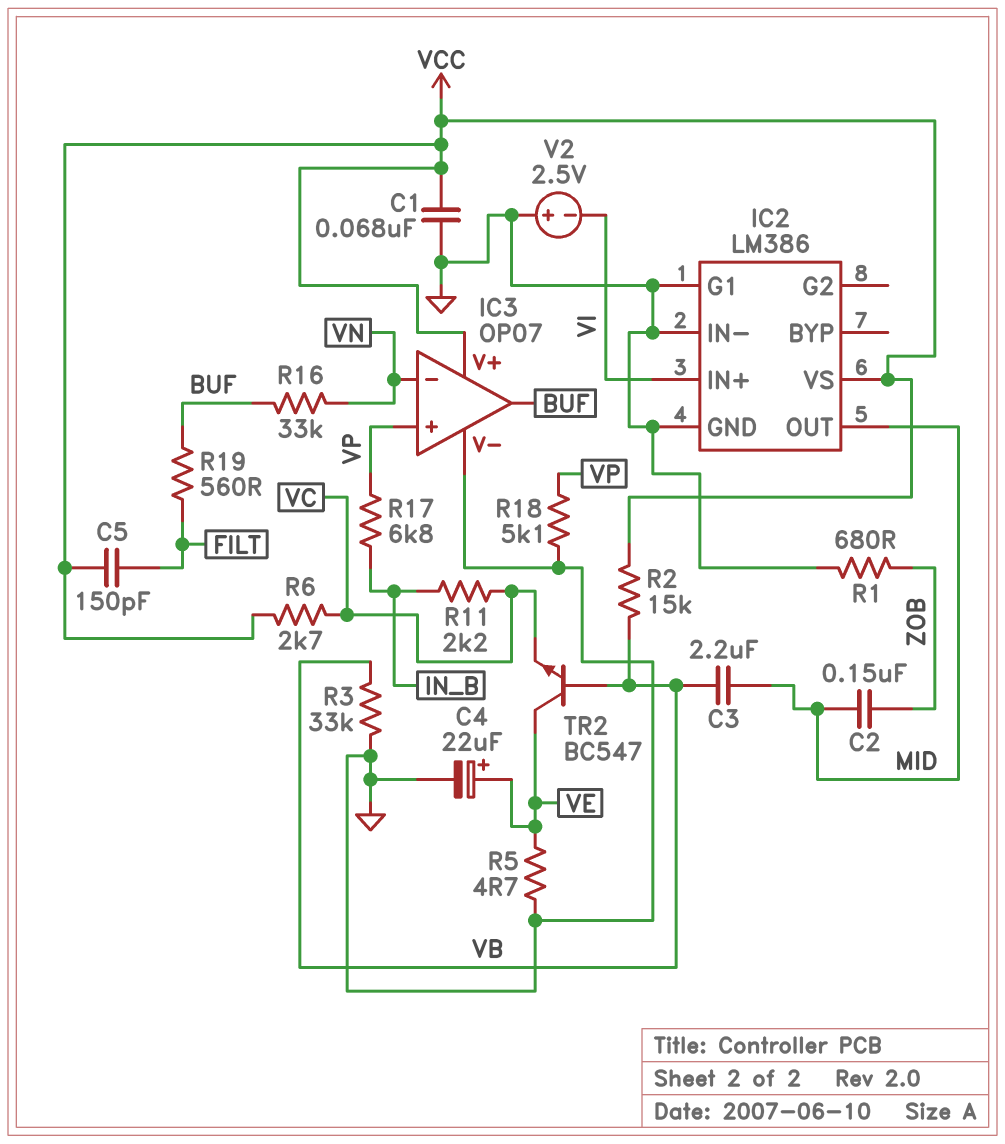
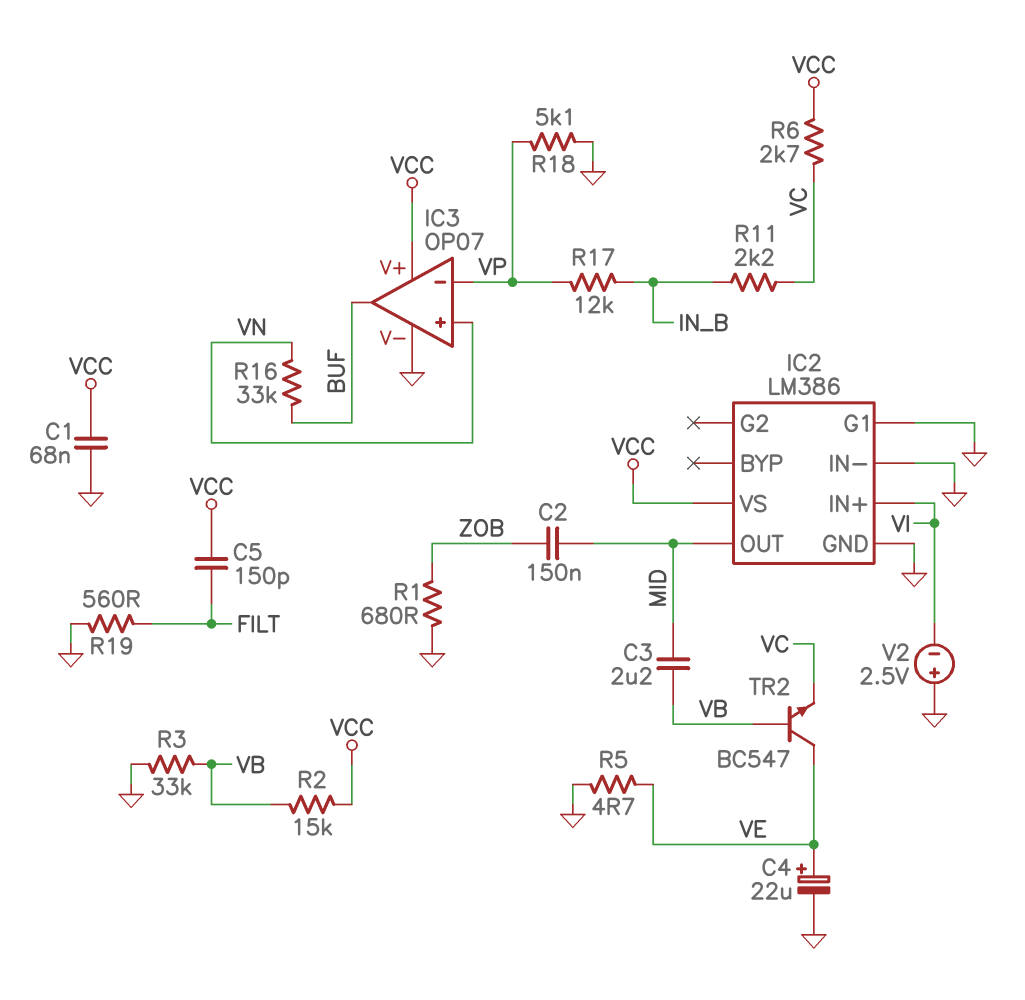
IC3 pin in+: VP -> VN
IC3 pin in-: VN -> VP
R17: 6.8k (IN_B, VP) -> 12k (IN_B, VP)
R19: 560 (BUF, FILT) -> 560 (FILT, GND)

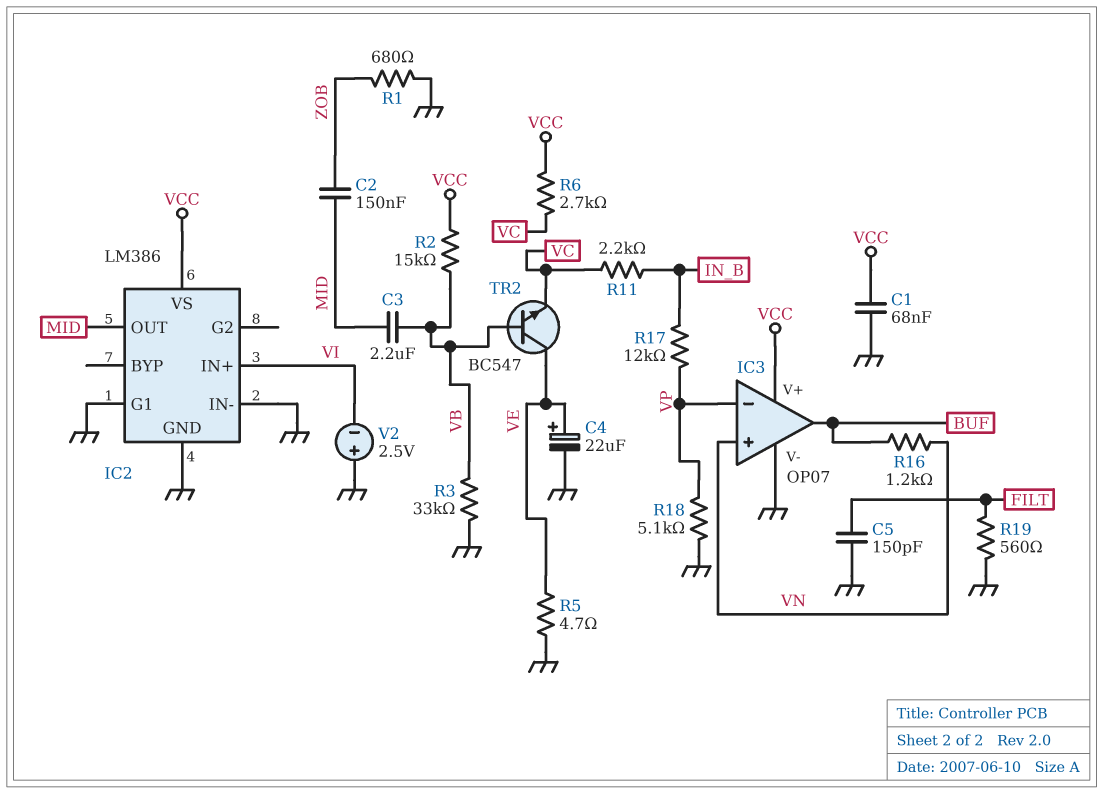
C5: 150pF (FILT, VCC) -> 150pF (FILT, GND)
R16: 33k (BUF, VN) -> 1.2k (BUF, VN)

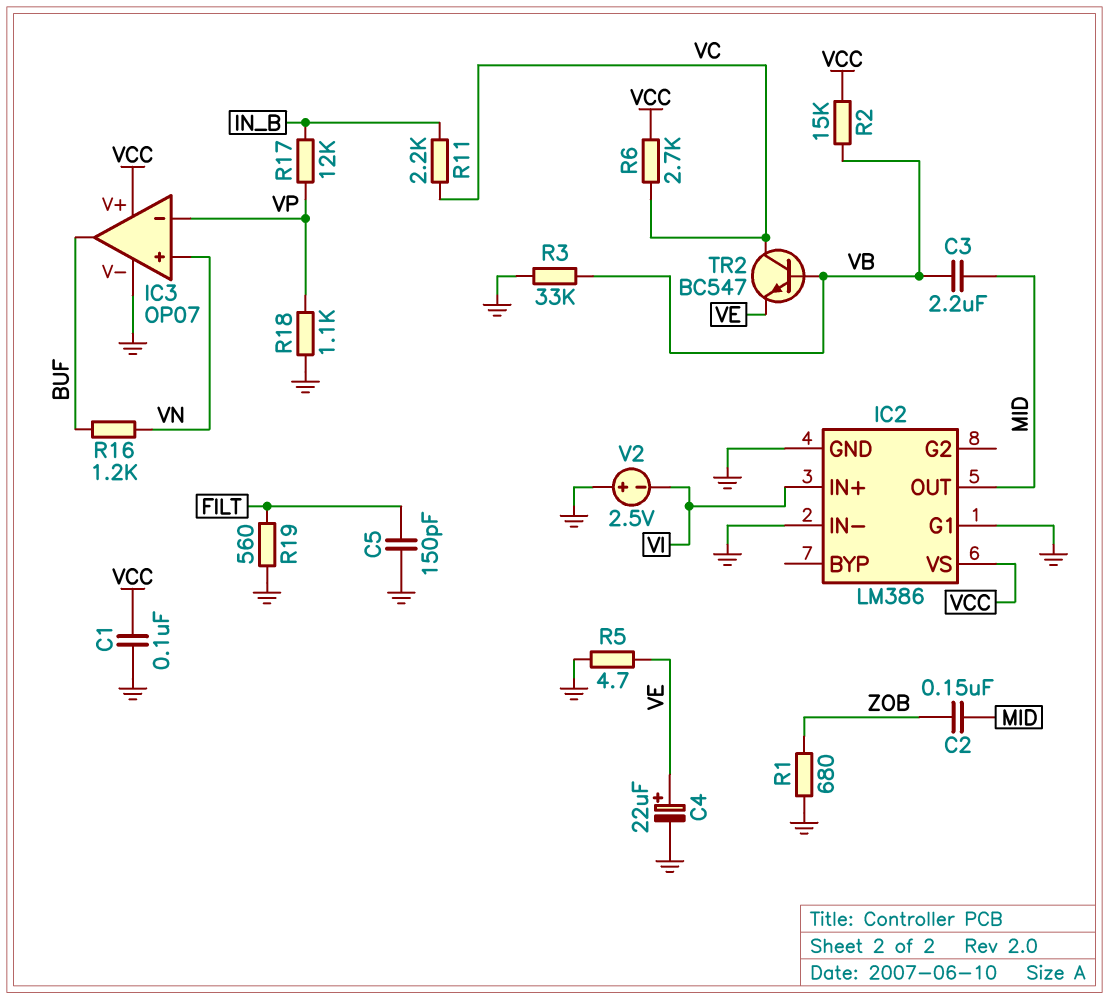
C1: 68nF (GND, VCC) -> 100nF (GND, VCC)
R18: 5.1k (GND, VP) -> 1.1k (GND, VP)
TR2: NPN BC547 (B VB, C VE, E VC) -> NPN BC547 (B VB, C VC, E VE)

